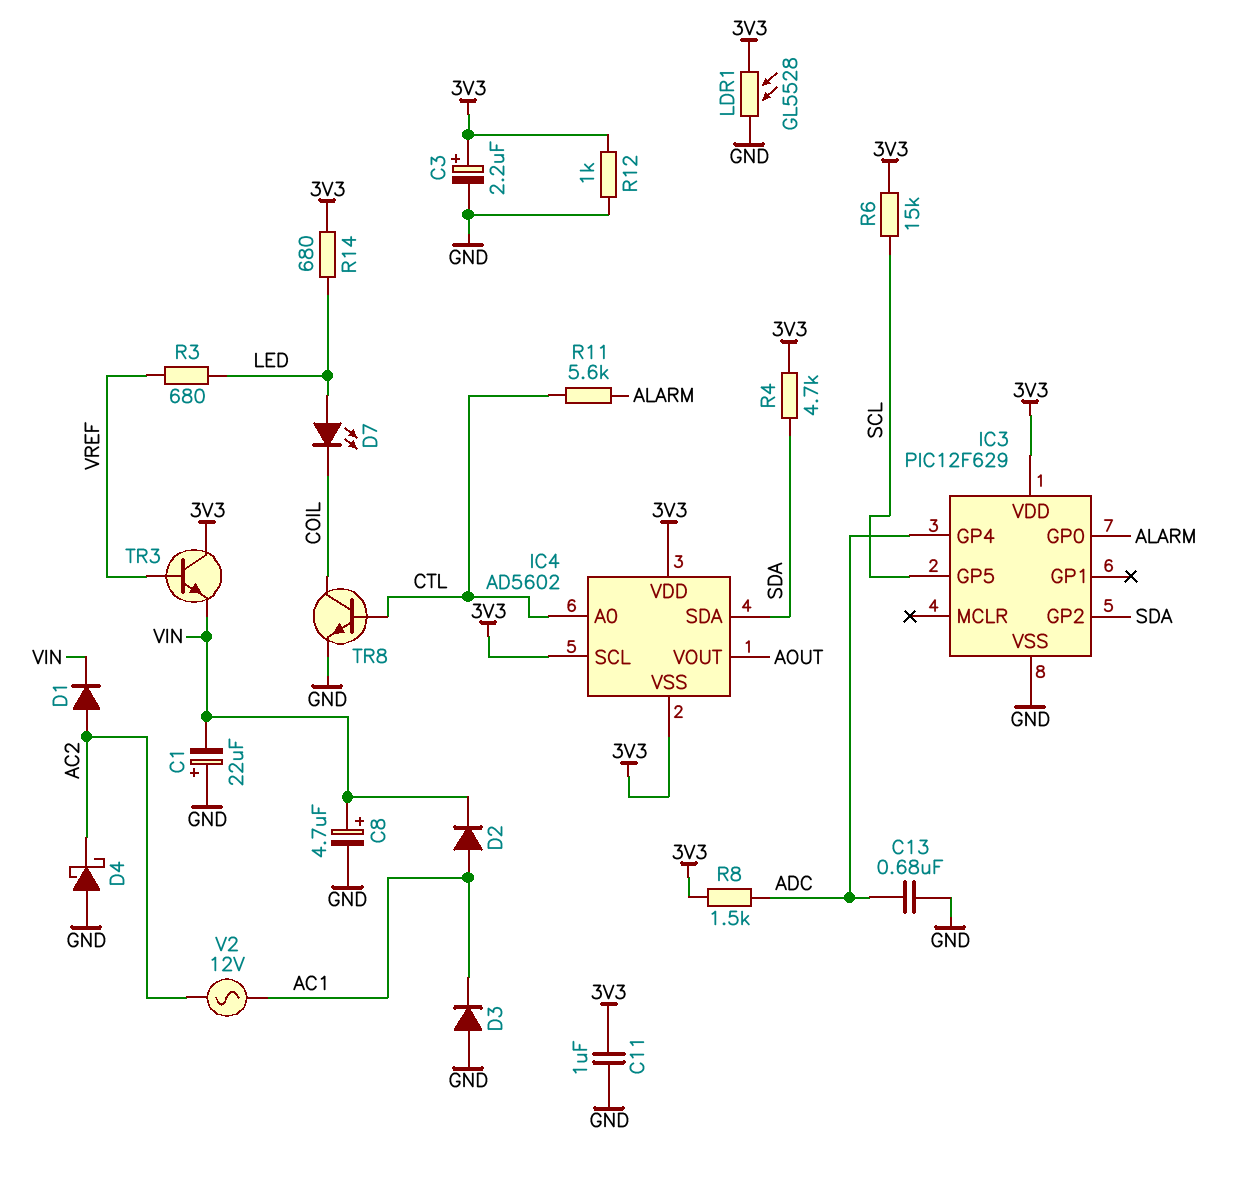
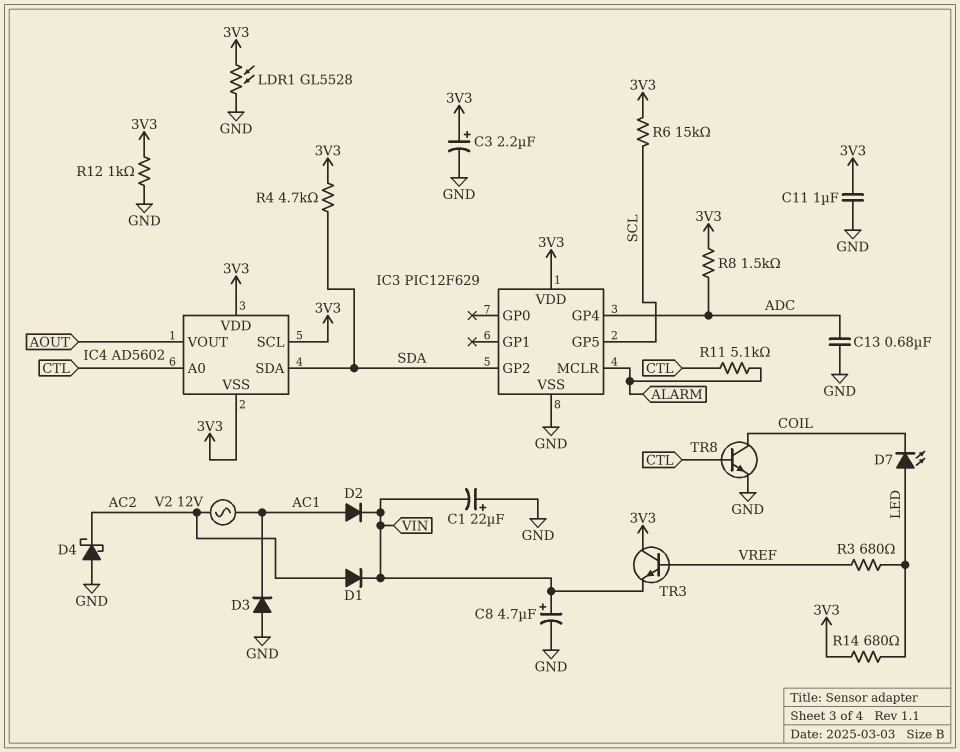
IC3 pin GP0: ALARM -> none
IC3 pin MCLR: none -> ALARM
R11: 5.6k (ALARM, CTL) -> 5.1k (ALARM, CTL)

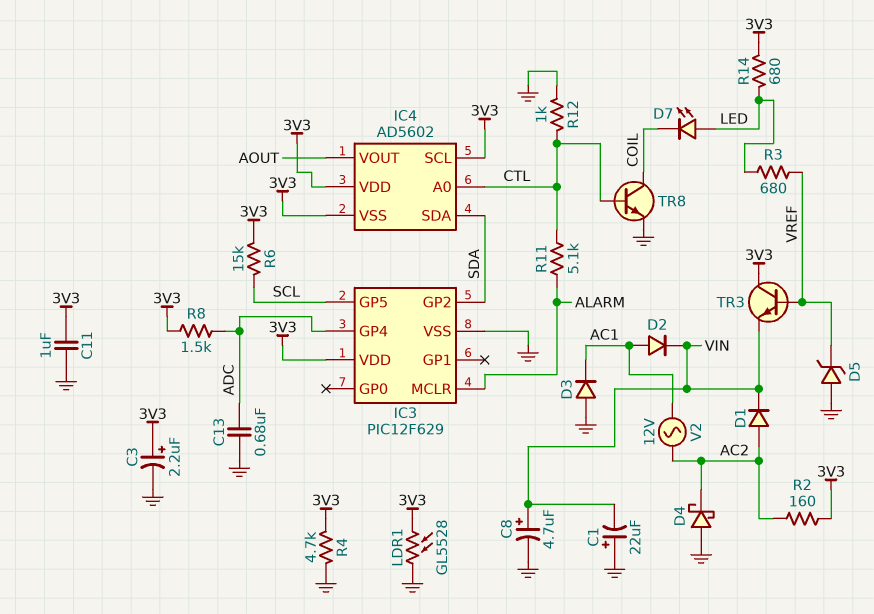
D5: none -> zener (A GND, K VREF)
R2: none -> 160 (3V3, AC2)
R4: 4.7k (3V3, SDA) -> 4.7k (3V3, GND)
R12: 1k (3V3, GND) -> 1k (CTL, GND)

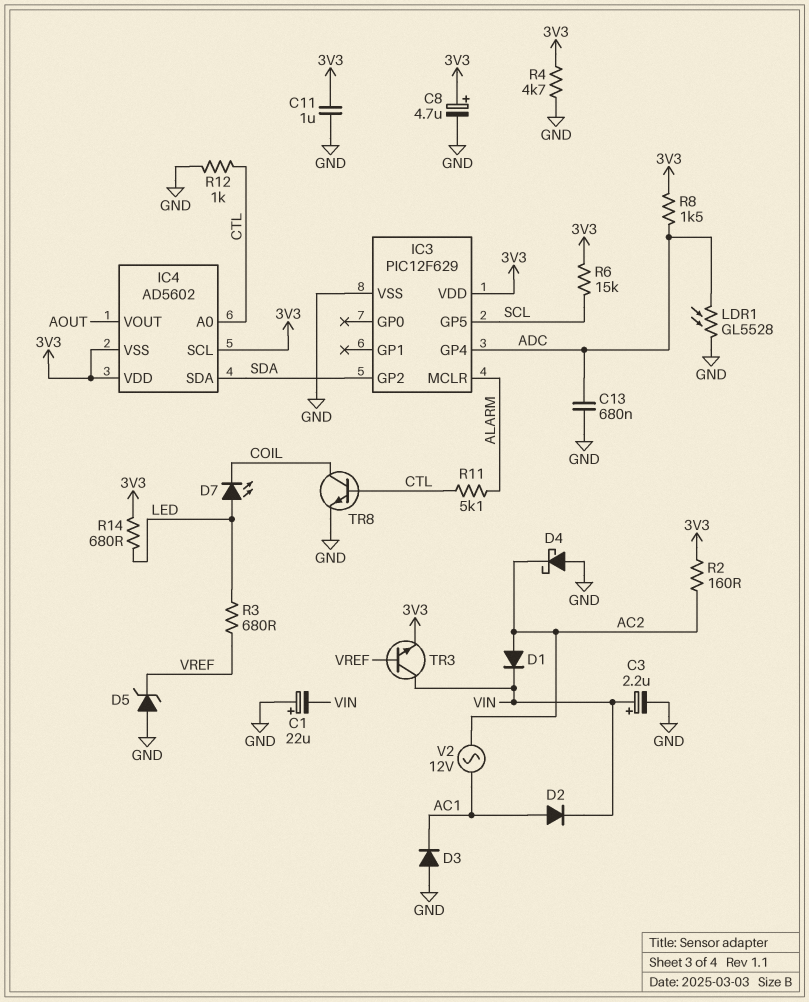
C3: 2.2uF (plus 3V3, minus GND) -> 2.2uF (plus VIN, minus GND)
C8: 4.7uF (plus VIN, minus GND) -> 4.7uF (plus 3V3, minus GND)
LDR1: GL5528 (3V3, GND) -> GL5528 (ADC, GND)
TR3: NPN (B VREF, C 3V3, E VIN) -> NPN (B VREF, C VIN, E 3V3)

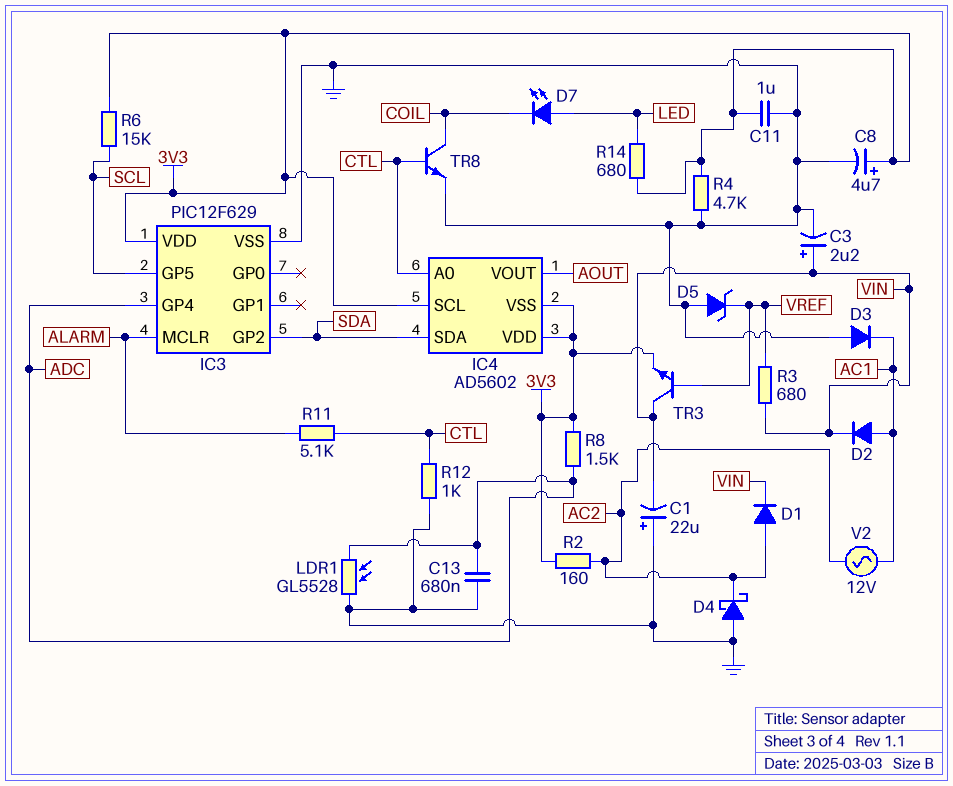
R3: 680 (LED, VREF) -> 680 (VIN, VREF)

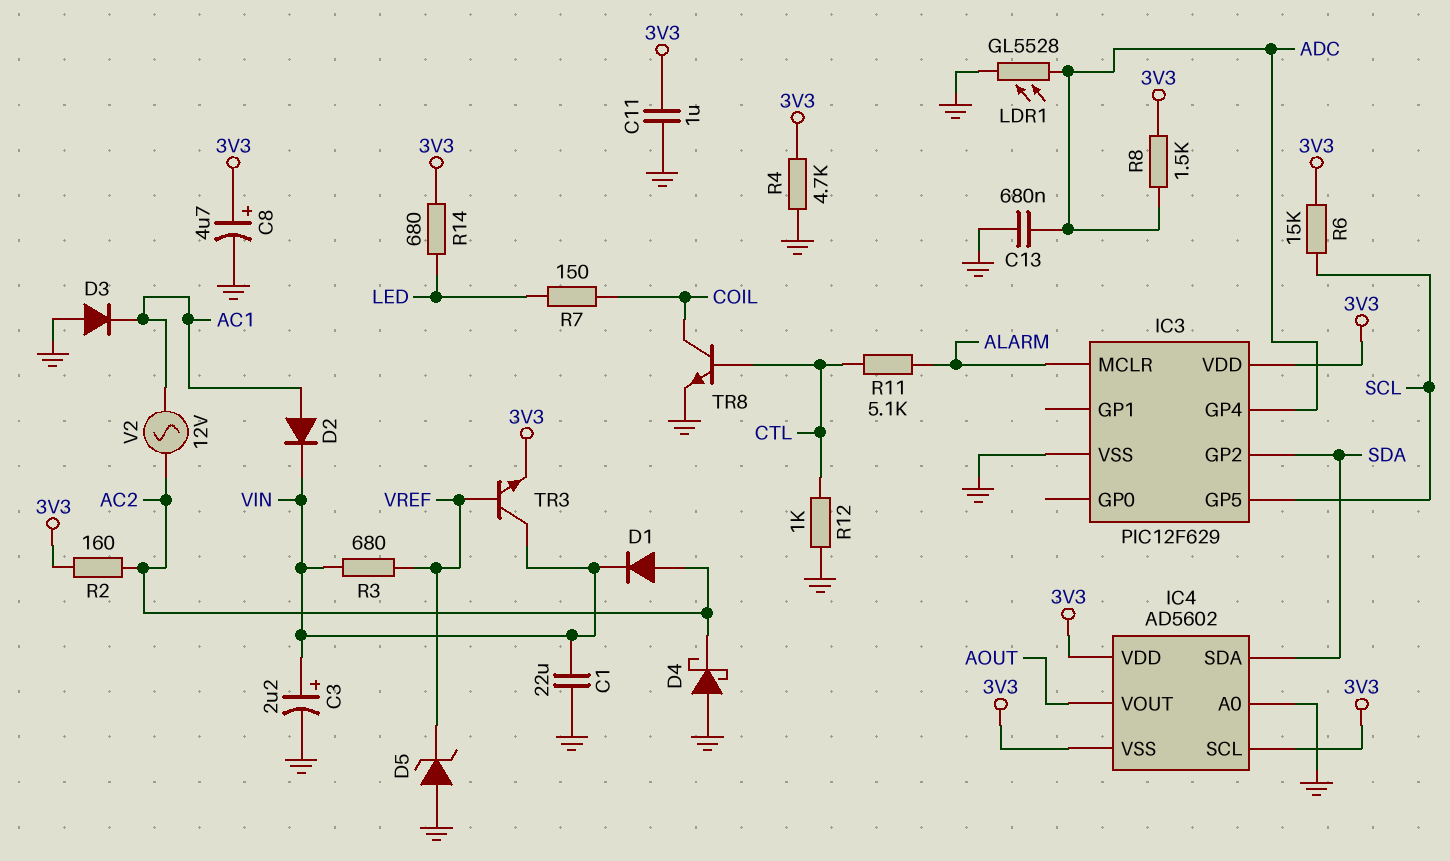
C1: 22uF (plus GND, minus VIN) -> 22uF (GND, VIN)
D7: LED (A LED, K COIL) -> none
IC4 pin A0: CTL -> GND
R7: none -> 150 (COIL, LED)

